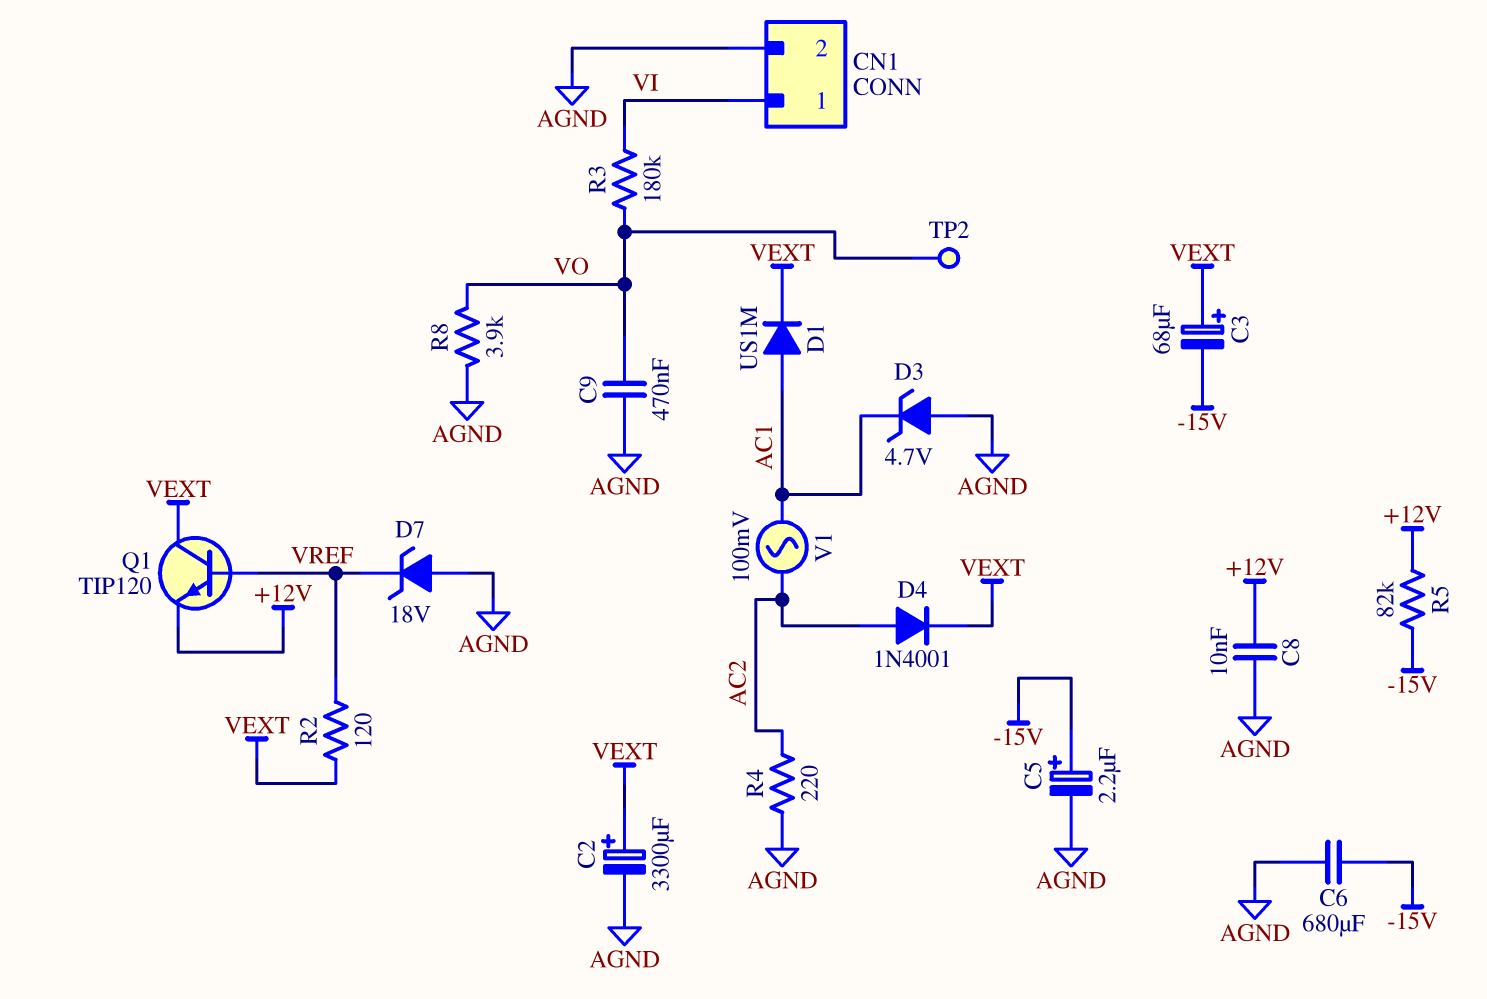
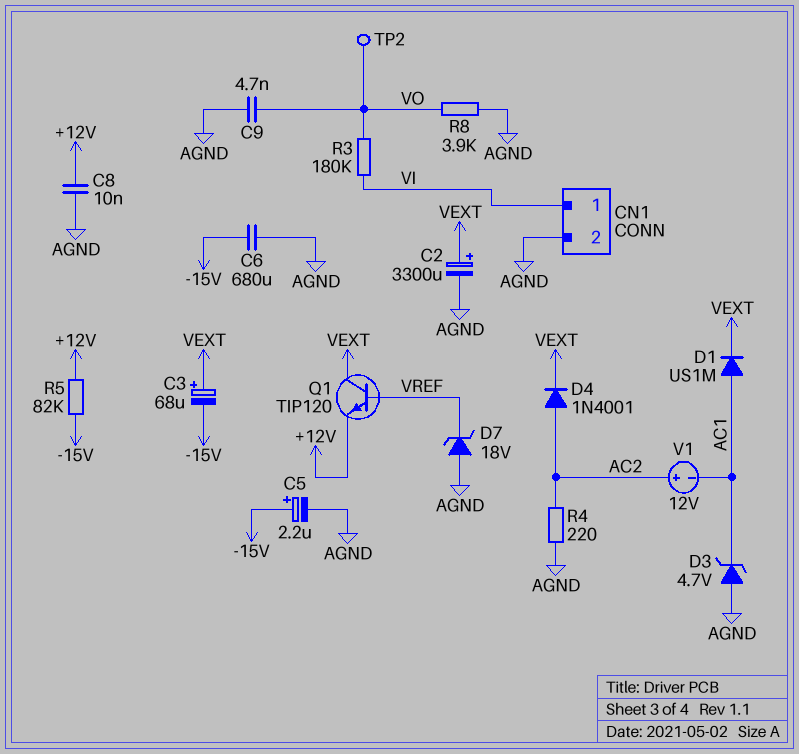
C9: 470nF (AGND, VO) -> 4.7nF (AGND, VO)
R2: 120 (VEXT, VREF) -> none
V1: AC 100mV (AC1, AC2) -> 12V (plus AC2, minus AC1)

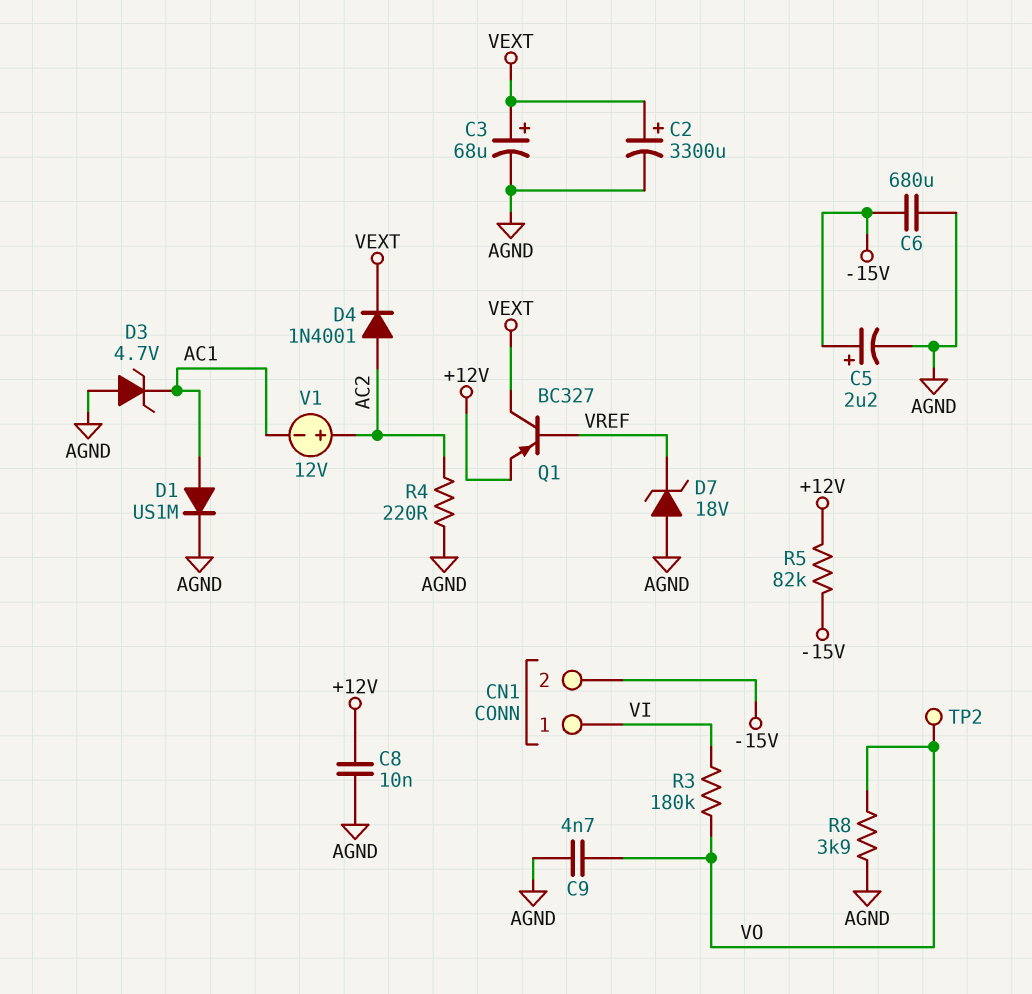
C3: 68uF (plus VEXT, minus -15V) -> 68uF (plus VEXT, minus AGND)
CN1 pin 2: AGND -> -15V
D1: diode US1M (A AC1, K VEXT) -> diode US1M (A AC1, K AGND)
Q1: NPN TIP120 (B VREF, C VEXT, E +12V) -> PNP BC327 (B VREF, C VEXT, E +12V)

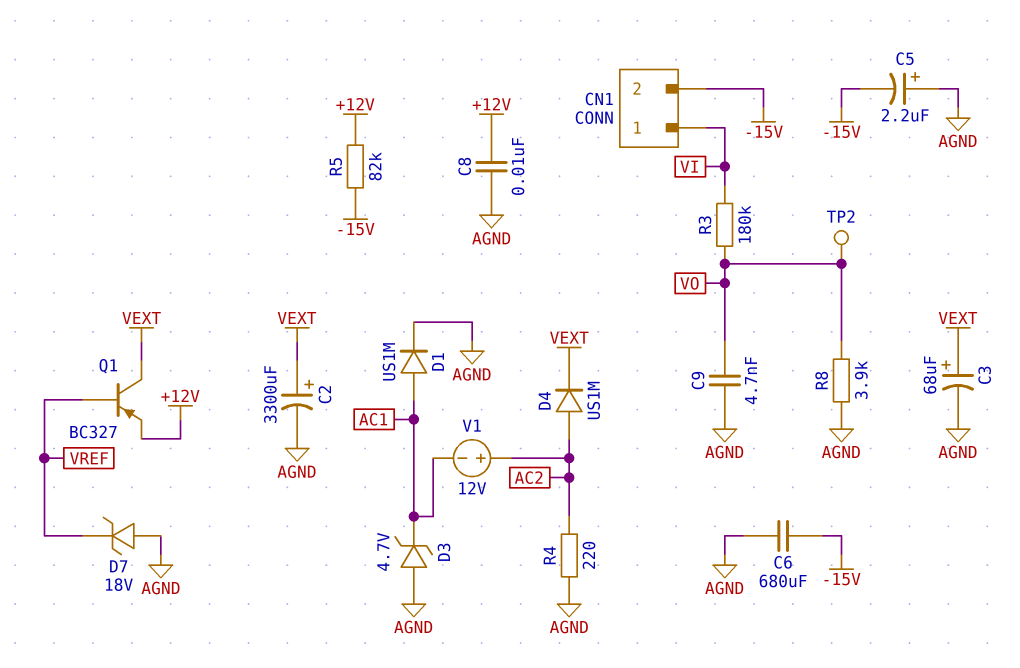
C5: 2.2uF (plus -15V, minus AGND) -> 2.2uF (plus AGND, minus -15V)
D4: diode 1N4001 (A AC2, K VEXT) -> diode US1M (A AC2, K VEXT)

